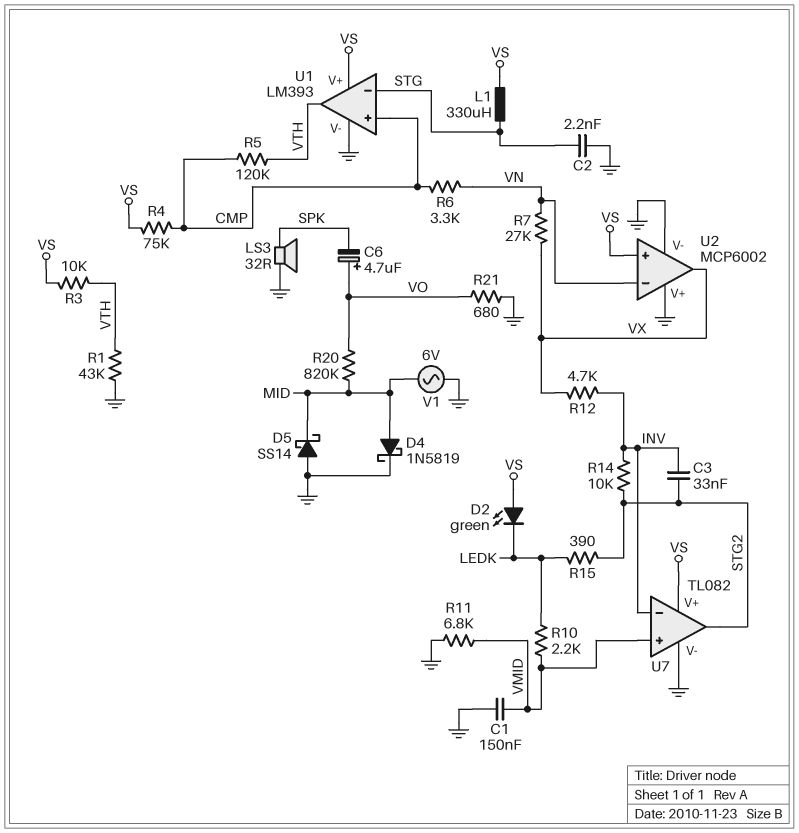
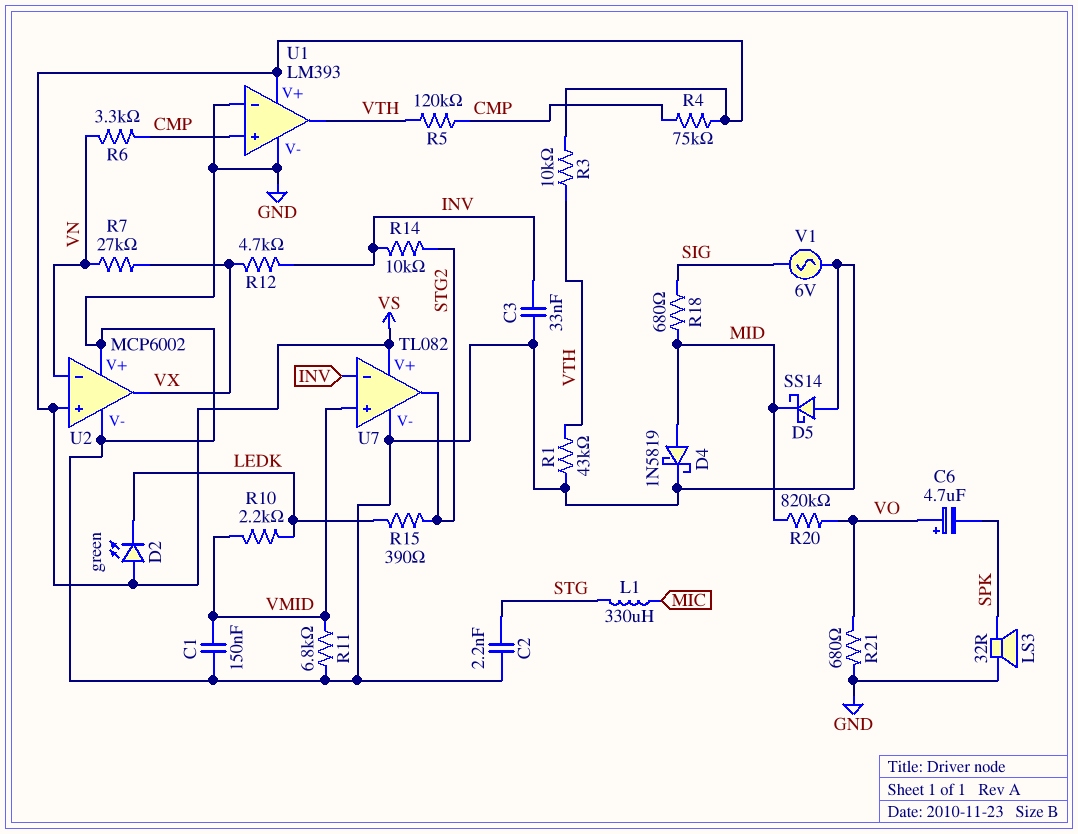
C3: 33nF (INV, STG2) -> 33nF (GND, INV)
L1: 330uH (STG, VS) -> 330uH (MIC, STG)
R18: none -> 680 (MID, SIG)
U1 pin in-: STG -> GND
V1: AC 6V (GND, MID) -> AC 6V (GND, SIG)

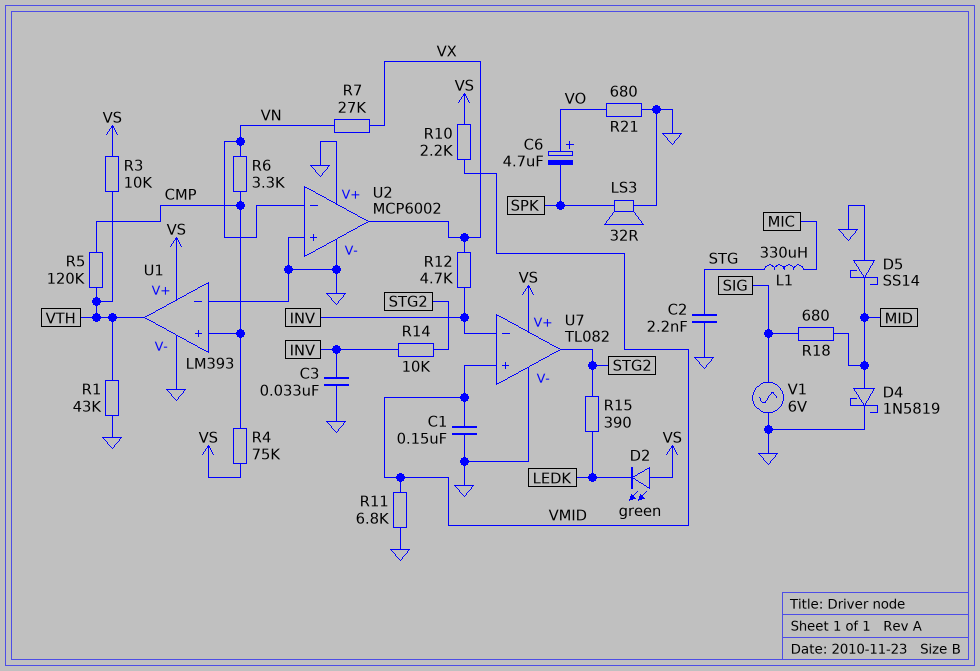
R10: 2.2k (LEDK, VMID) -> 2.2k (VMID, VS)
R20: 820k (MID, VO) -> none
U2 pin in+: VS -> GND

